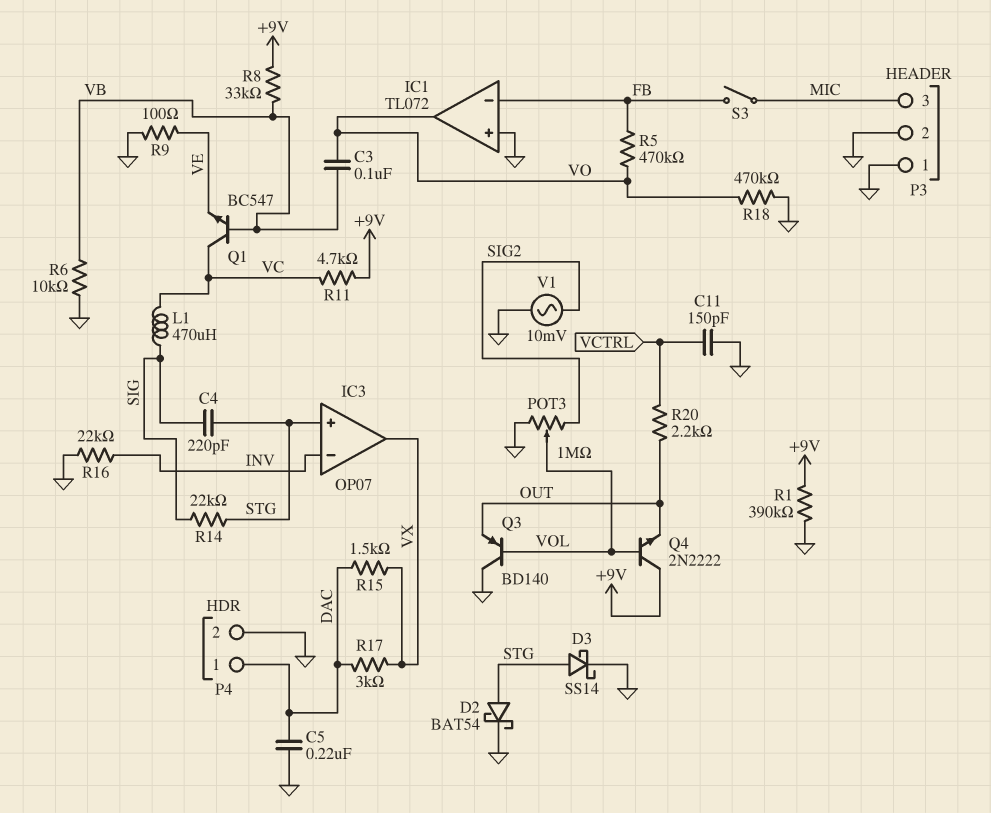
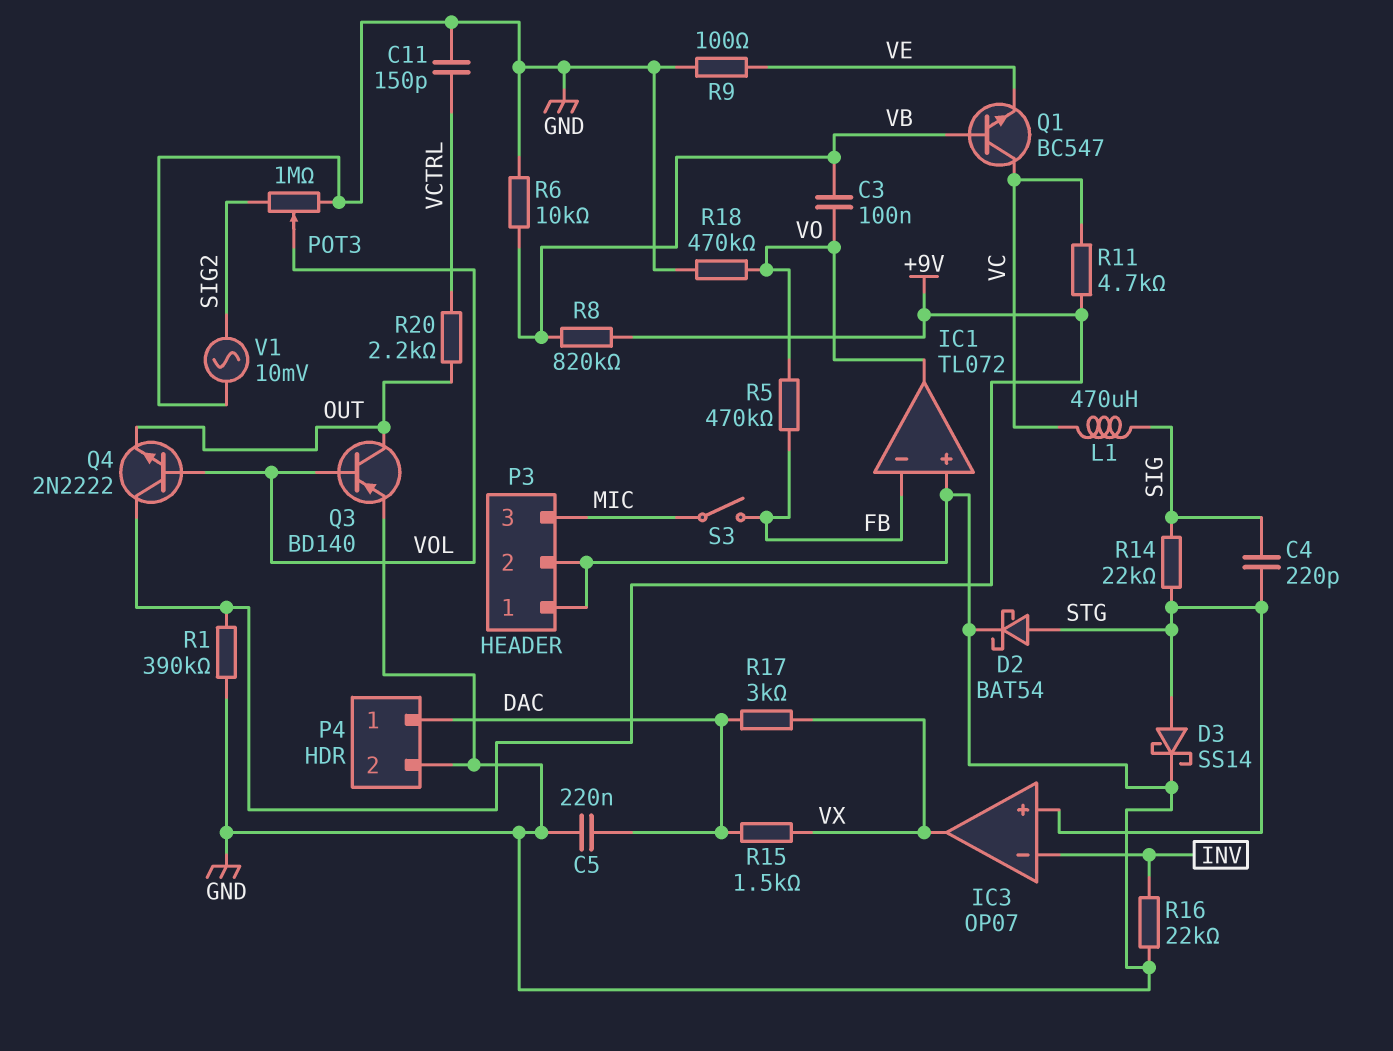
Q3: PNP BD140 (B VOL, C GND, E OUT) -> PNP BD140 (B VOL, C OUT, E GND)
R8: 33k (+9V, VB) -> 820k (+9V, VB)

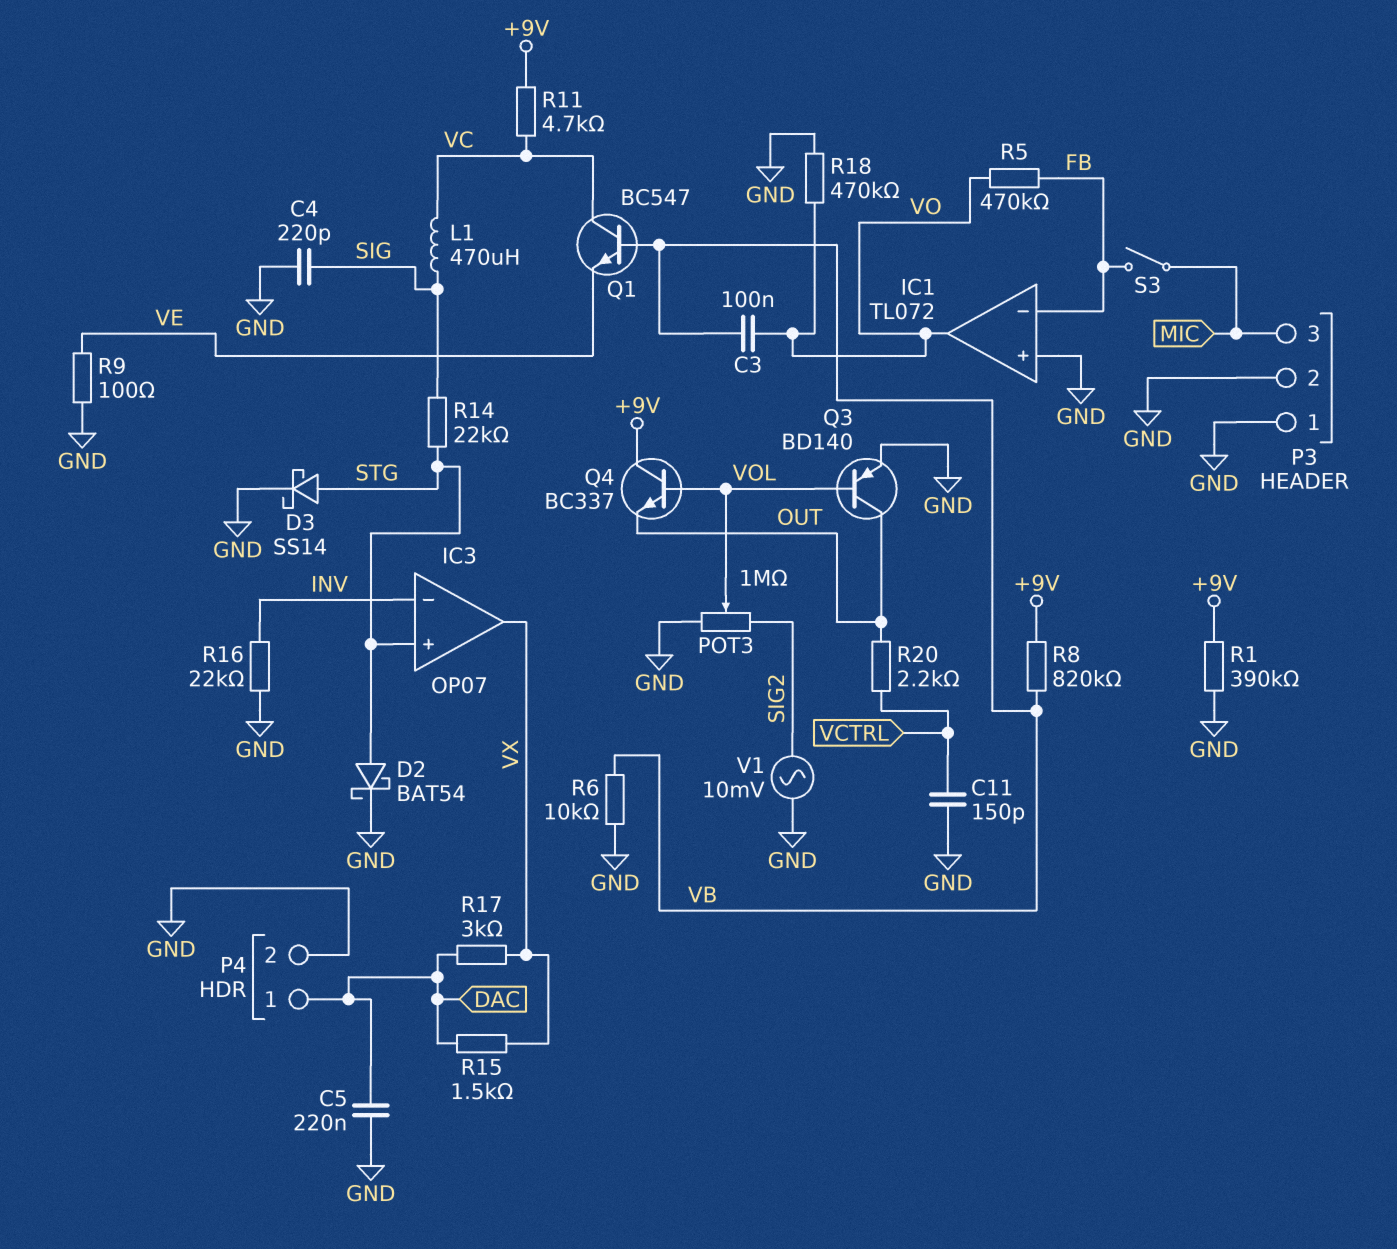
C4: 220pF (SIG, STG) -> 220pF (GND, SIG)
Q4: NPN 2N2222 (B VOL, C +9V, E OUT) -> NPN BC337 (B VOL, C +9V, E OUT)

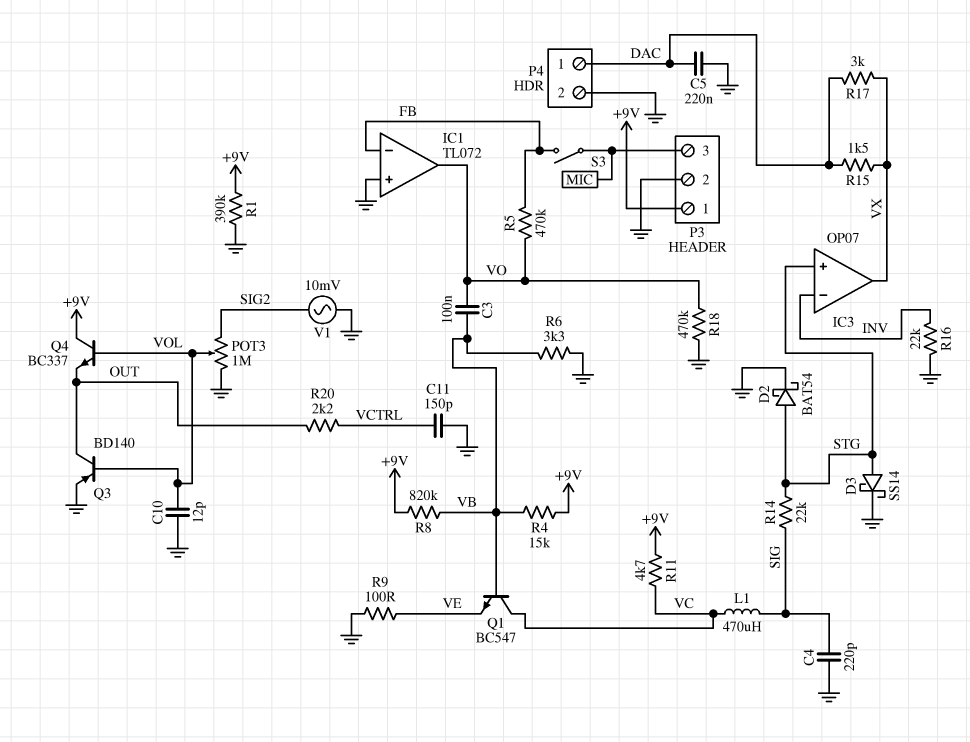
C10: none -> 12pF (GND, VOL)
P3 pin 1: GND -> +9V
R4: none -> 15k (+9V, VB)
R6: 10k (GND, VB) -> 3.3k (GND, VB)

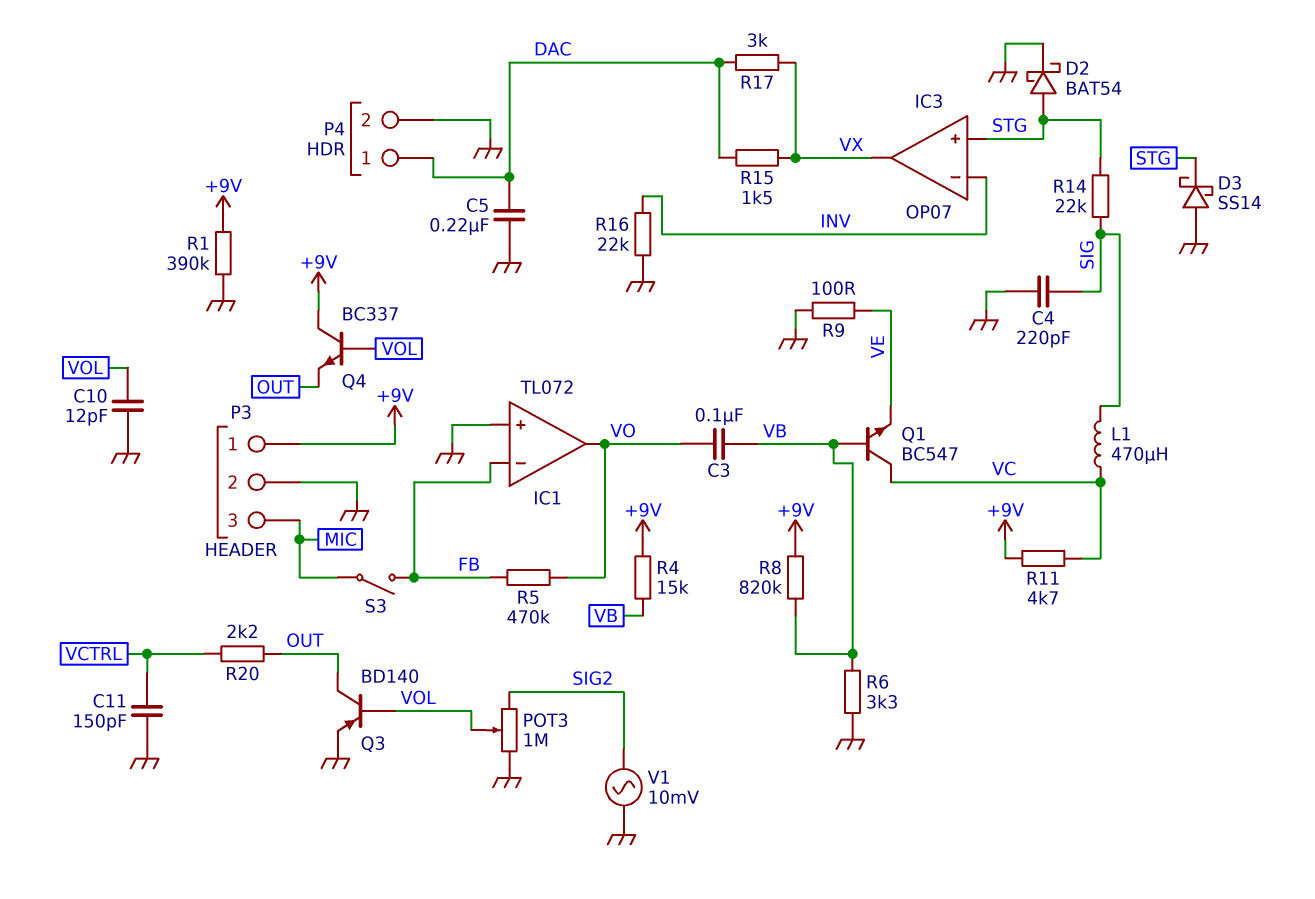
D3: schottky SS14 (A STG, K GND) -> schottky SS14 (A GND, K STG)
R18: 470k (GND, VO) -> none

